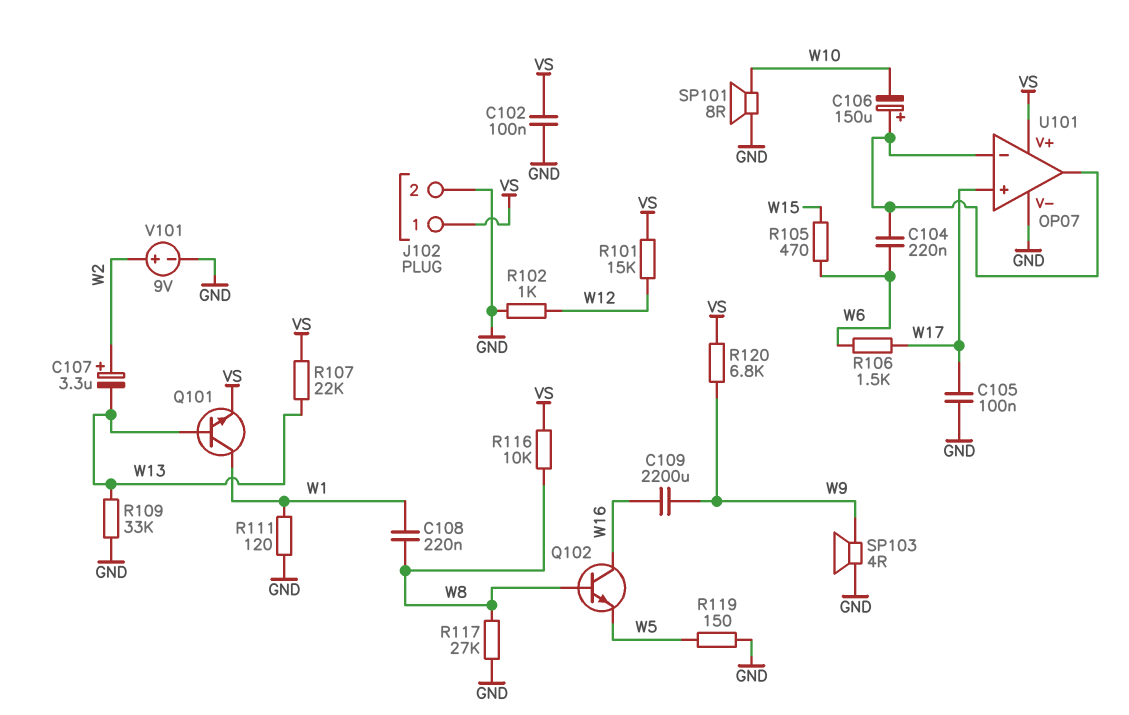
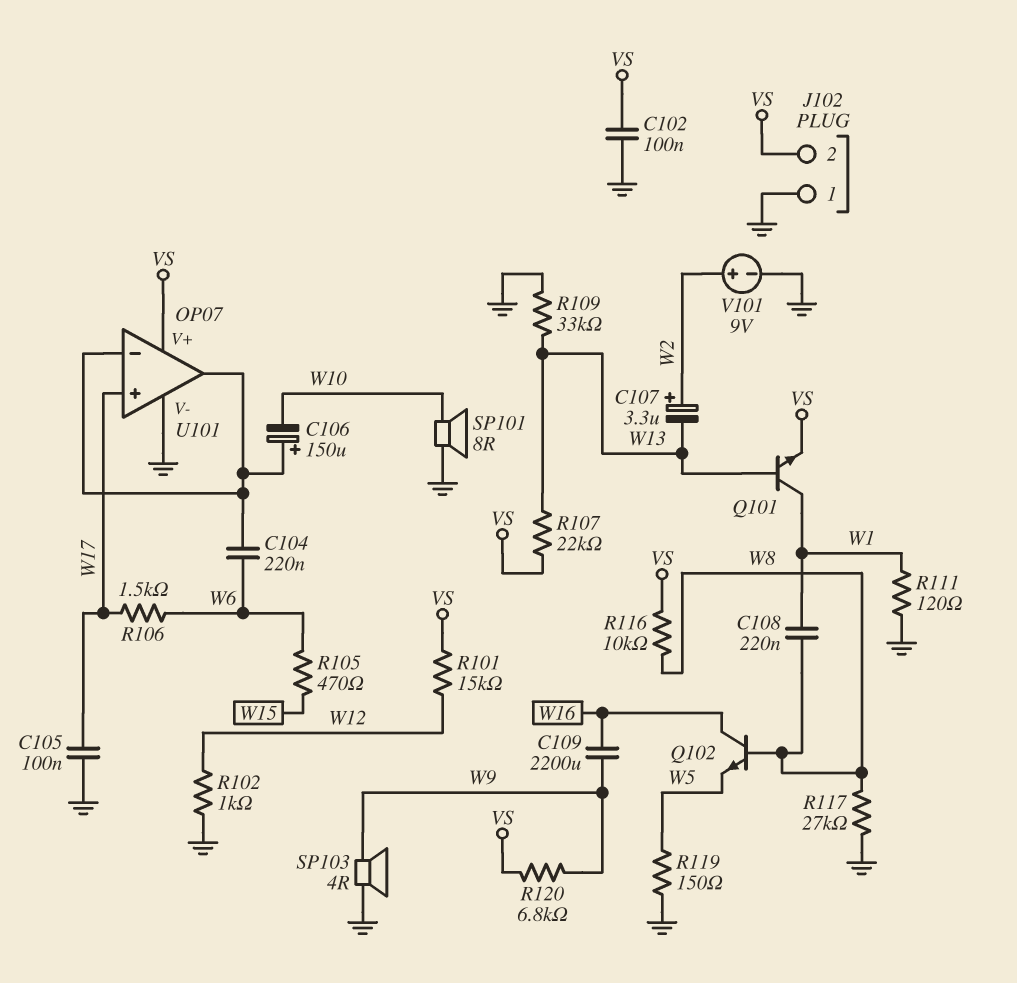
J102 pin 1: VS -> GND
J102 pin 2: GND -> VS

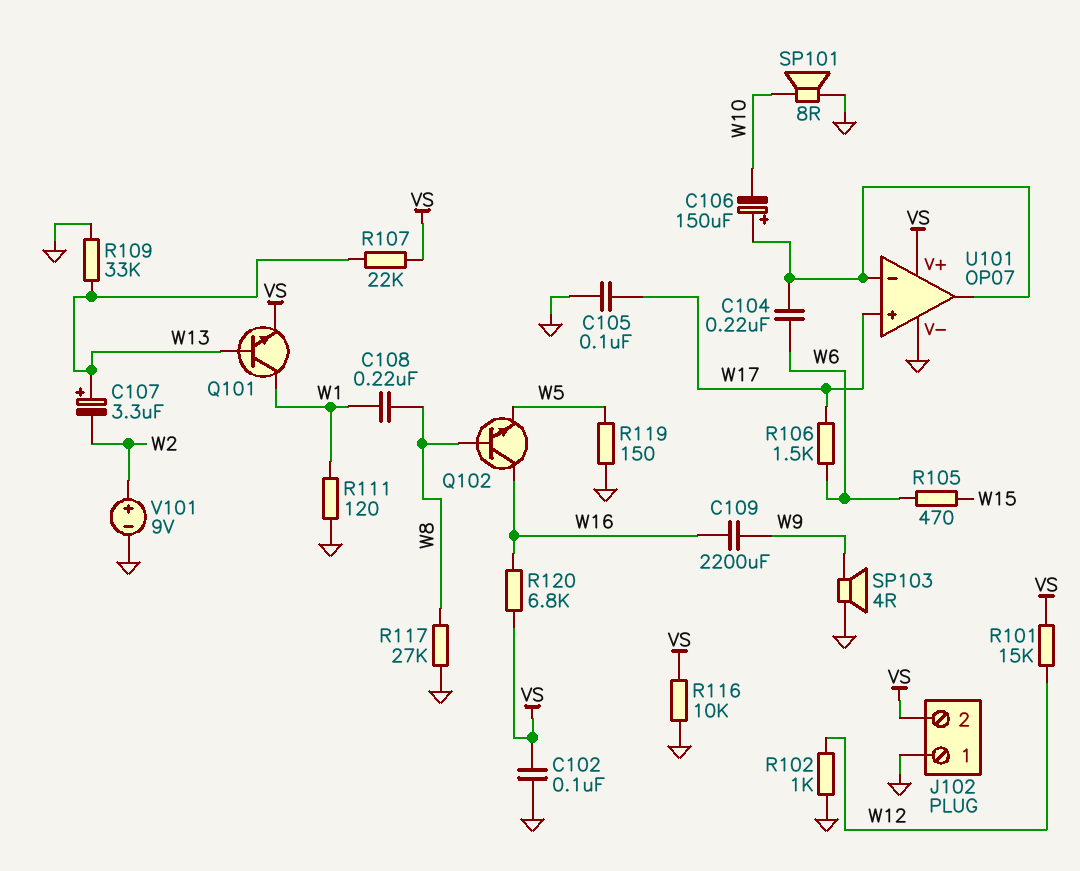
C107: 3.3uF (plus W2, minus W13) -> 3.3uF (plus W13, minus W2)
R116: 10k (VS, W8) -> 10k (GND, VS)
R120: 6.8k (VS, W9) -> 6.8k (VS, W16)

